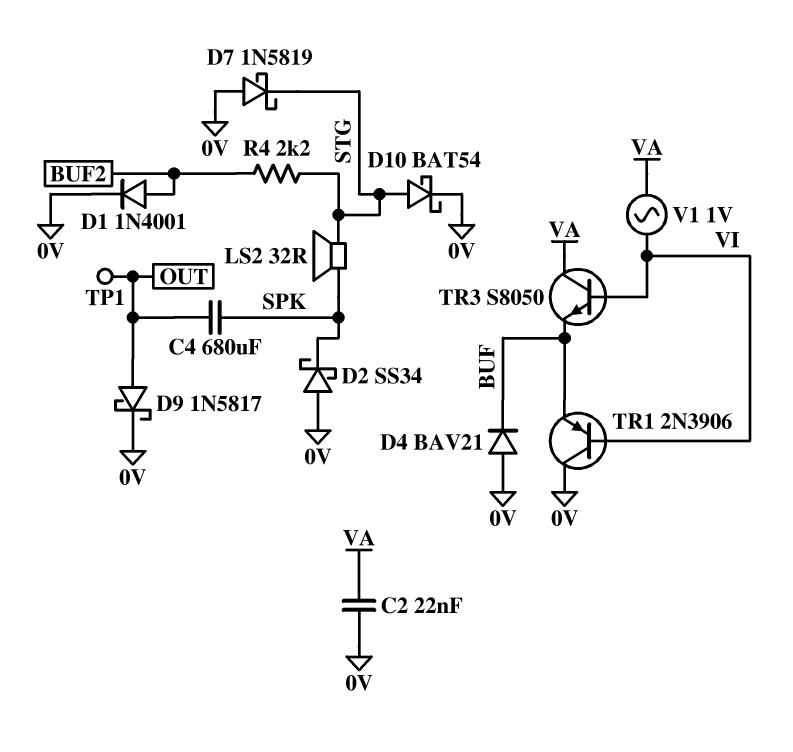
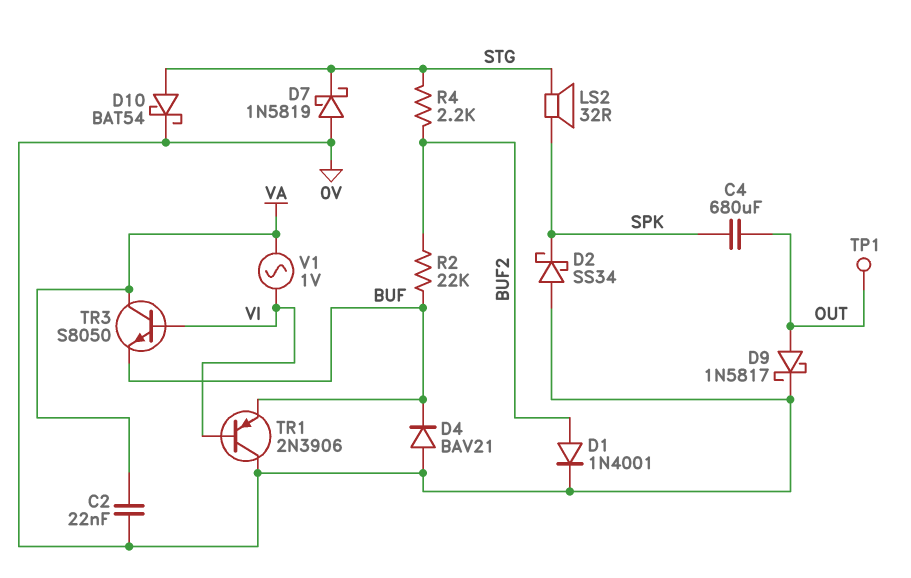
R2: none -> 22k (BUF, BUF2)

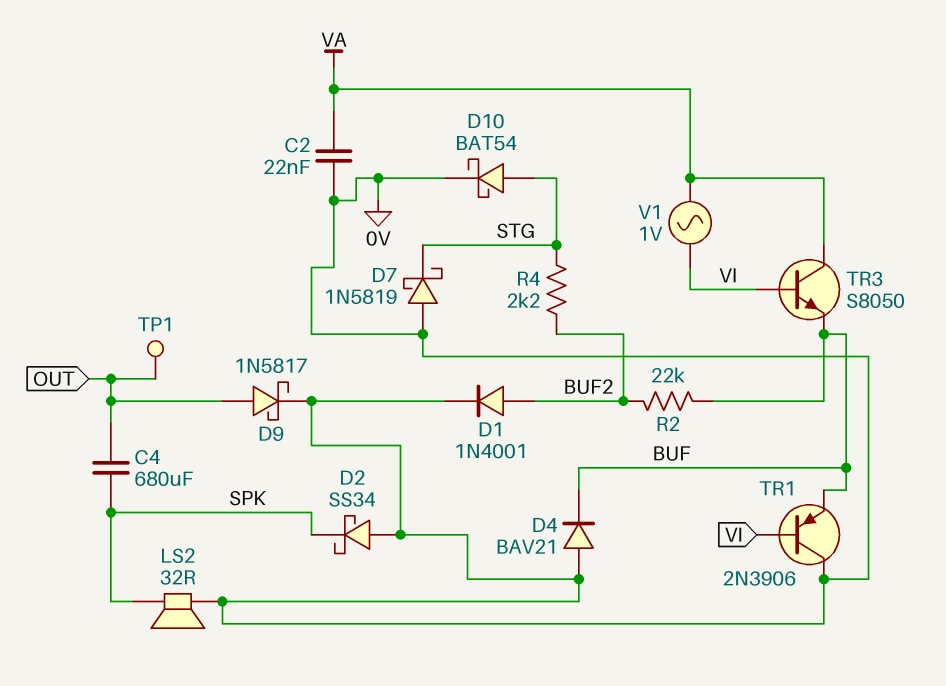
LS2: speaker 32R (SPK, STG) -> speaker 32R (0V, SPK)

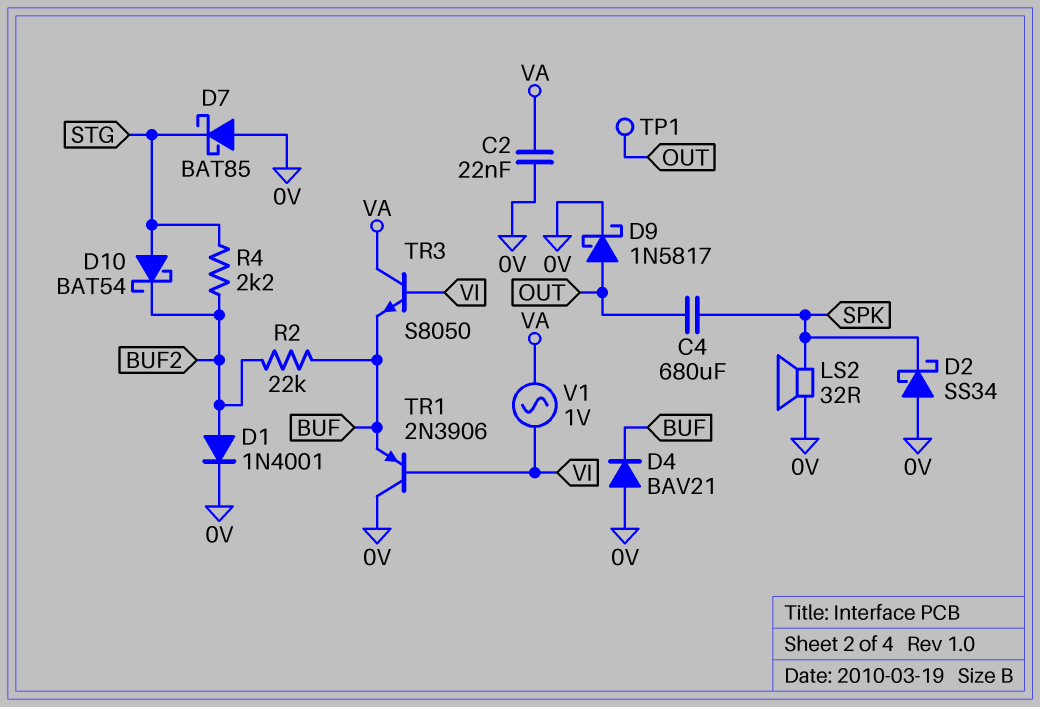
D7: schottky 1N5819 (A 0V, K STG) -> schottky BAT85 (A 0V, K STG)
D10: schottky BAT54 (A STG, K 0V) -> schottky BAT54 (A STG, K BUF2)

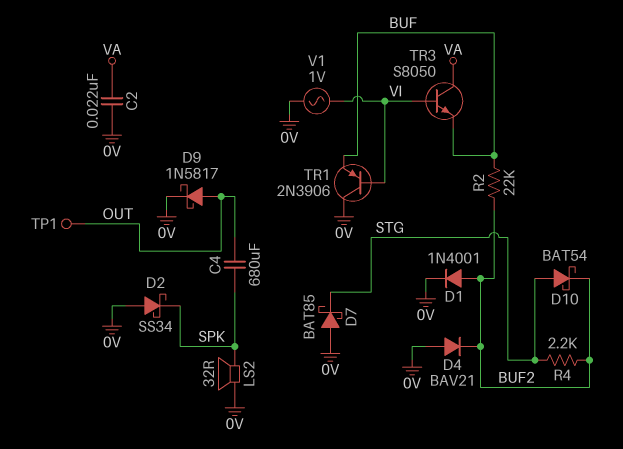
D4: diode BAV21 (A 0V, K BUF) -> diode BAV21 (A 0V, K BUF2)
V1: AC 1V (VA, VI) -> AC 1V (0V, VI)

